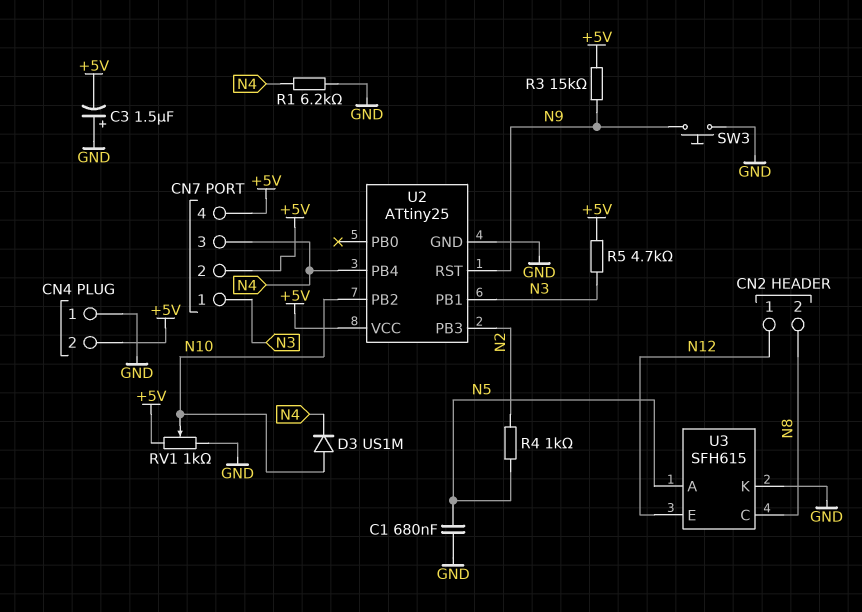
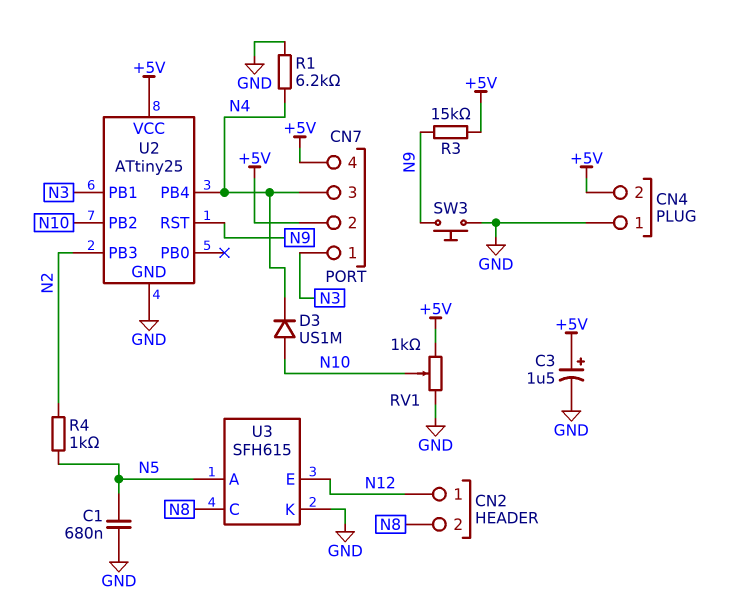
C3: 1.5uF (plus GND, minus +5V) -> 1.5uF (plus +5V, minus GND)
R5: 4.7k (+5V, N3) -> none

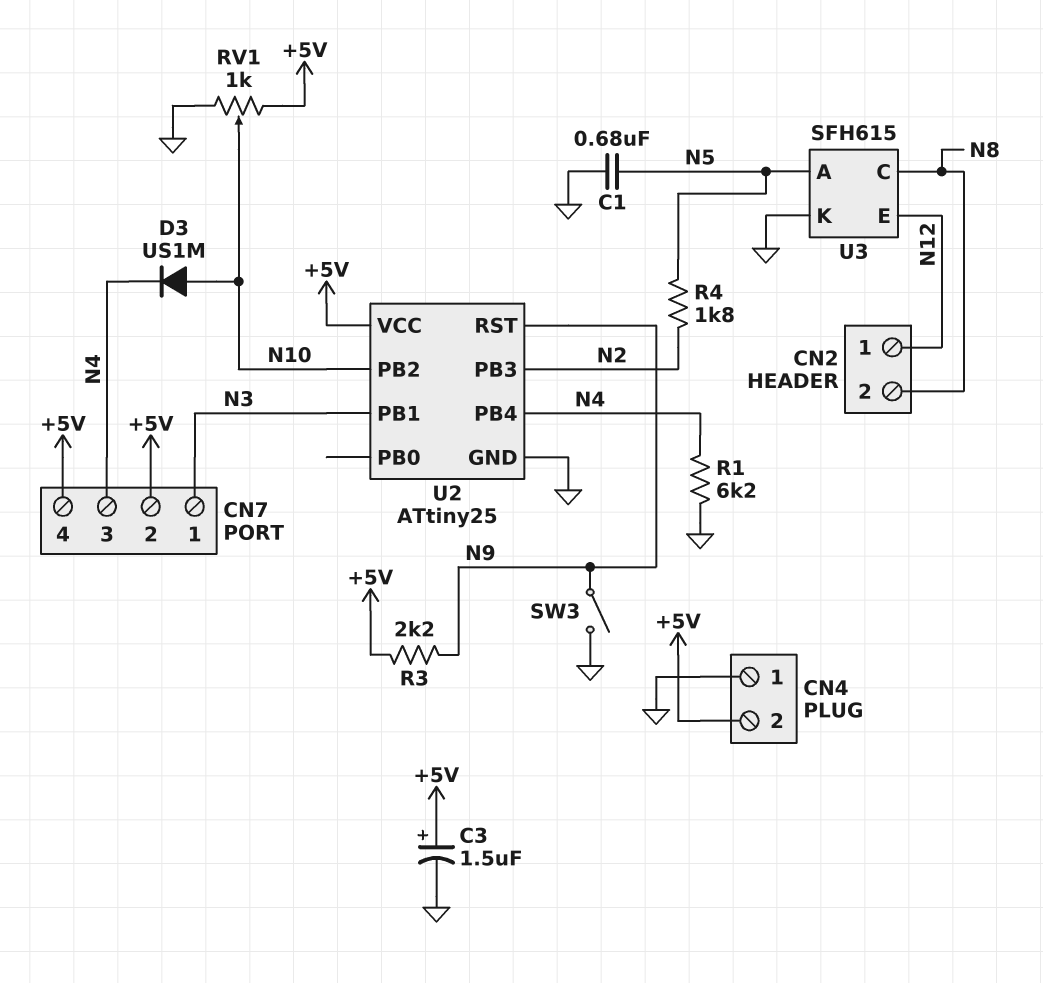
R3: 15k (+5V, N9) -> 2.2k (+5V, N9)
R4: 1k (N2, N5) -> 1.8k (N2, N5)
SW3: button (GND, N9) -> switch (GND, N9)

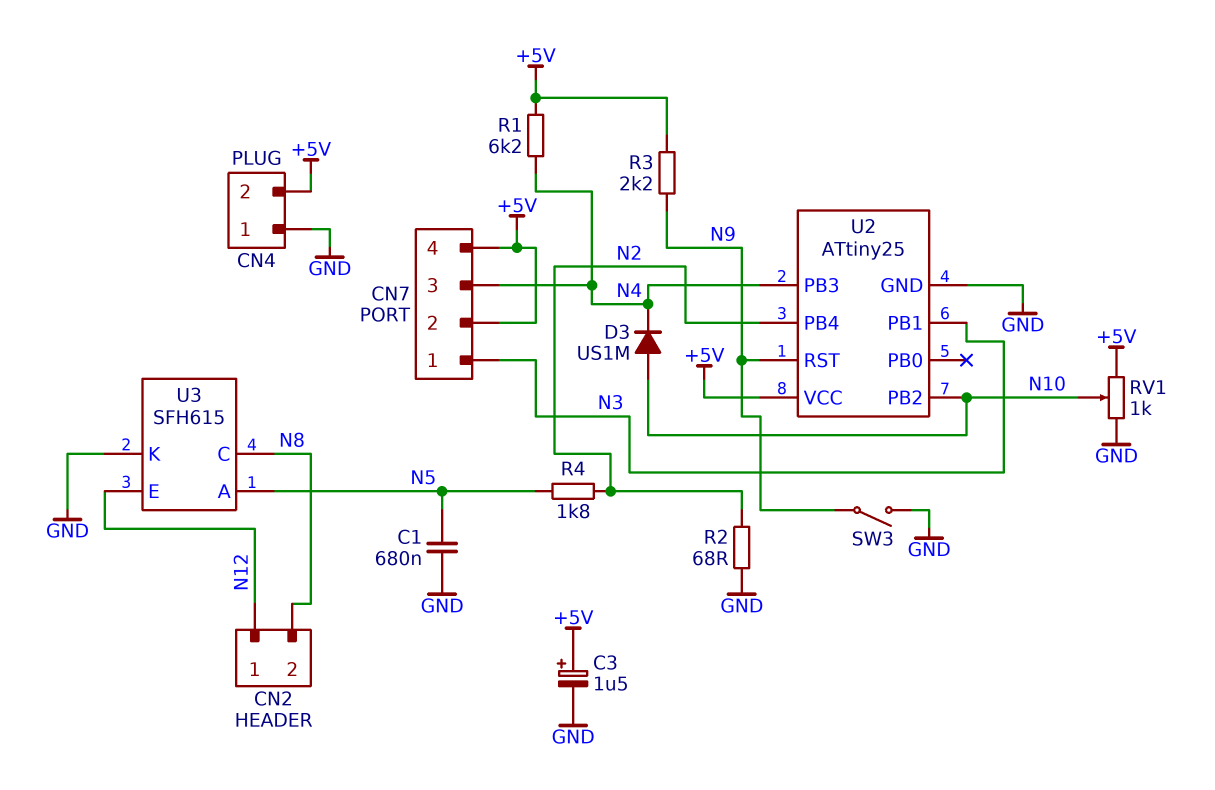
R1: 6.2k (GND, N4) -> 6.2k (+5V, N4)
R2: none -> 68 (GND, N2)
U2 pin PB3: N2 -> N4
U2 pin PB4: N4 -> N2

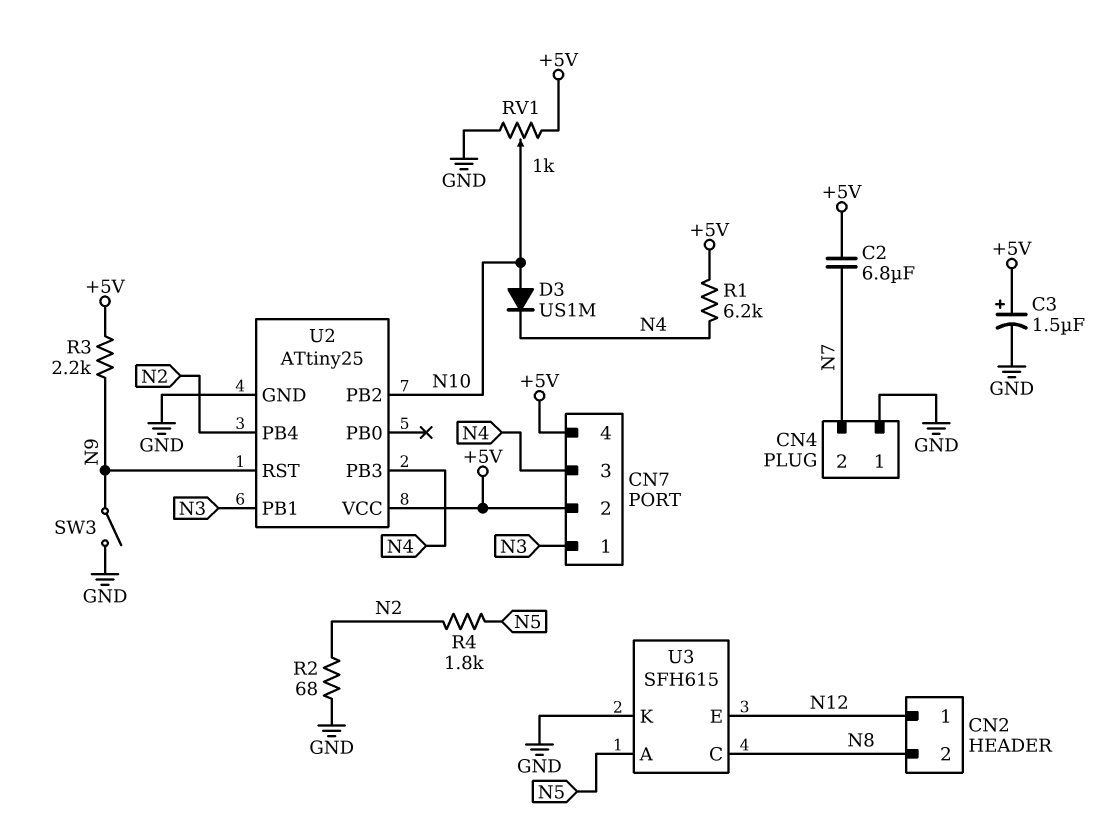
C1: 680nF (GND, N5) -> none
C2: none -> 6.8uF (+5V, N7)
CN4 pin 2: +5V -> N7

